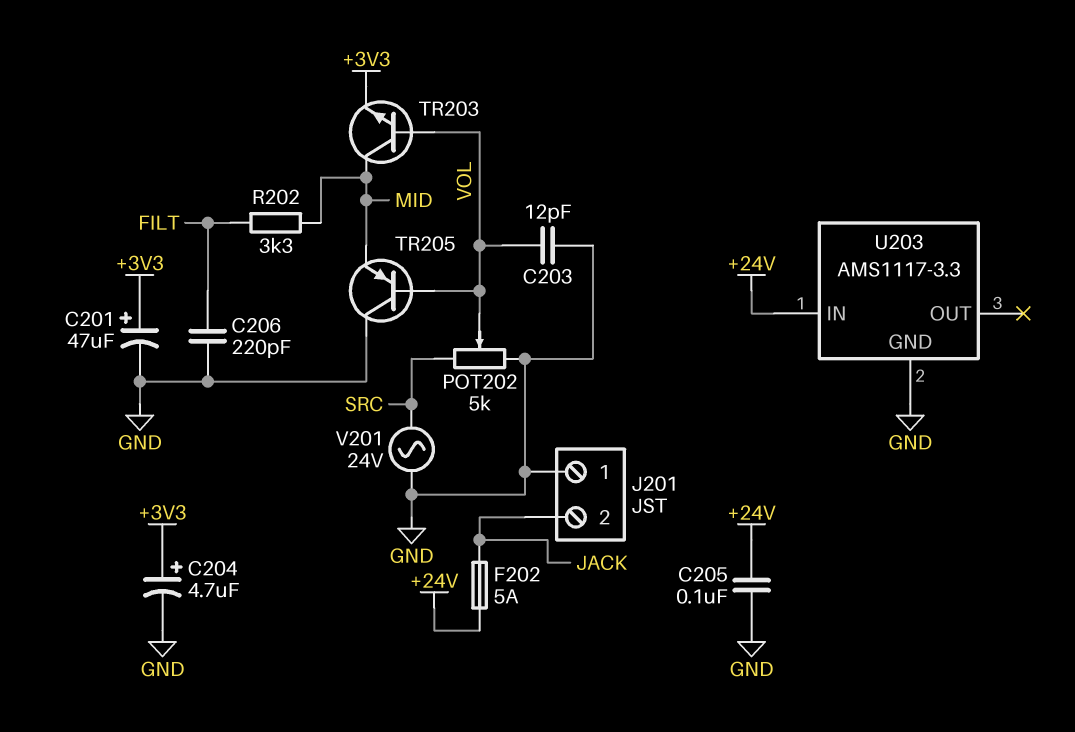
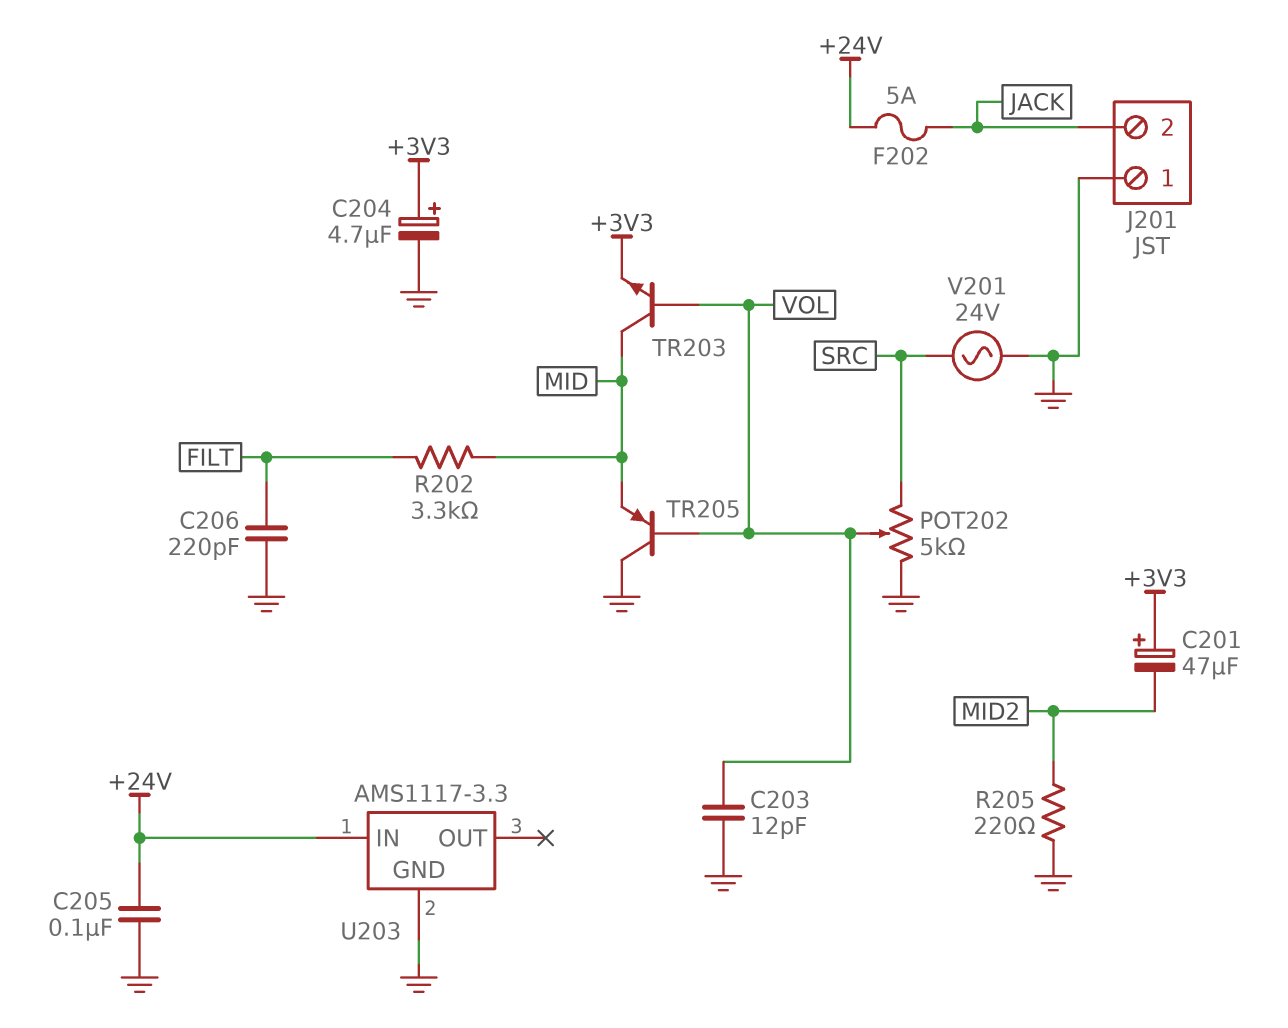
C201: 47uF (plus +3V3, minus GND) -> 47uF (plus +3V3, minus MID2)
R205: none -> 220 (GND, MID2)

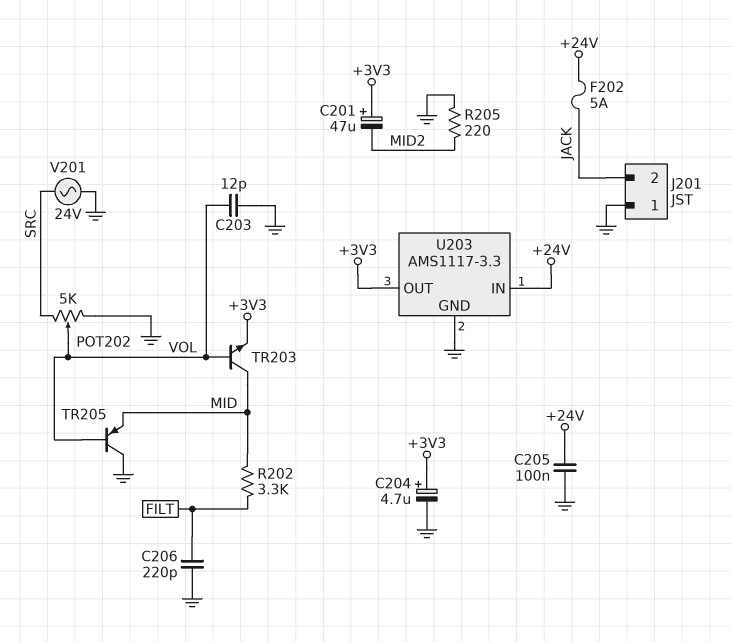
U203 pin OUT: none -> +3V3

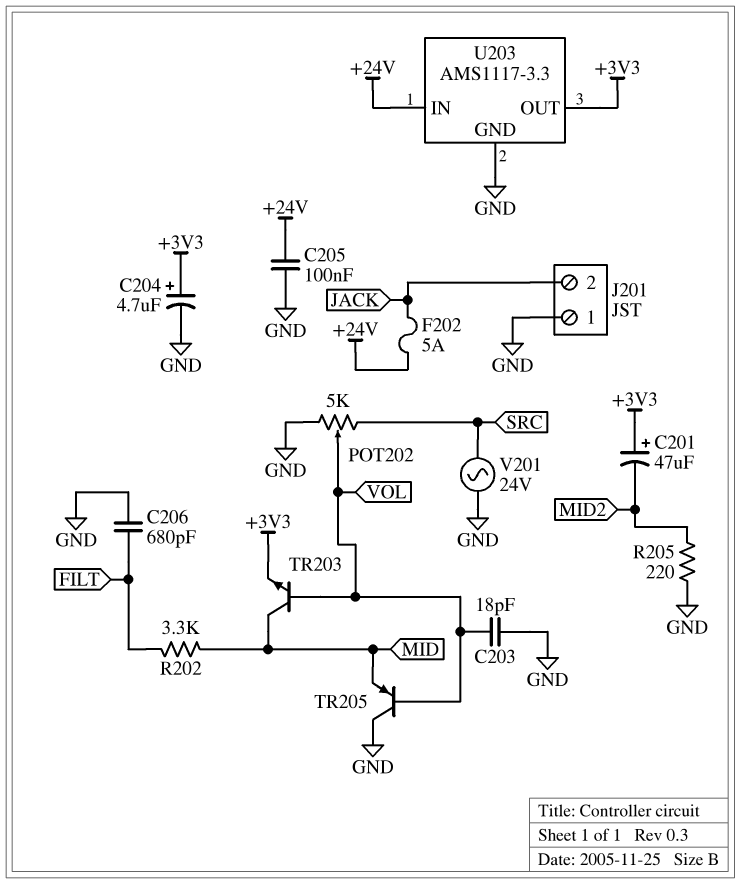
C203: 12pF (GND, VOL) -> 18pF (GND, VOL)
C206: 220pF (FILT, GND) -> 680pF (FILT, GND)

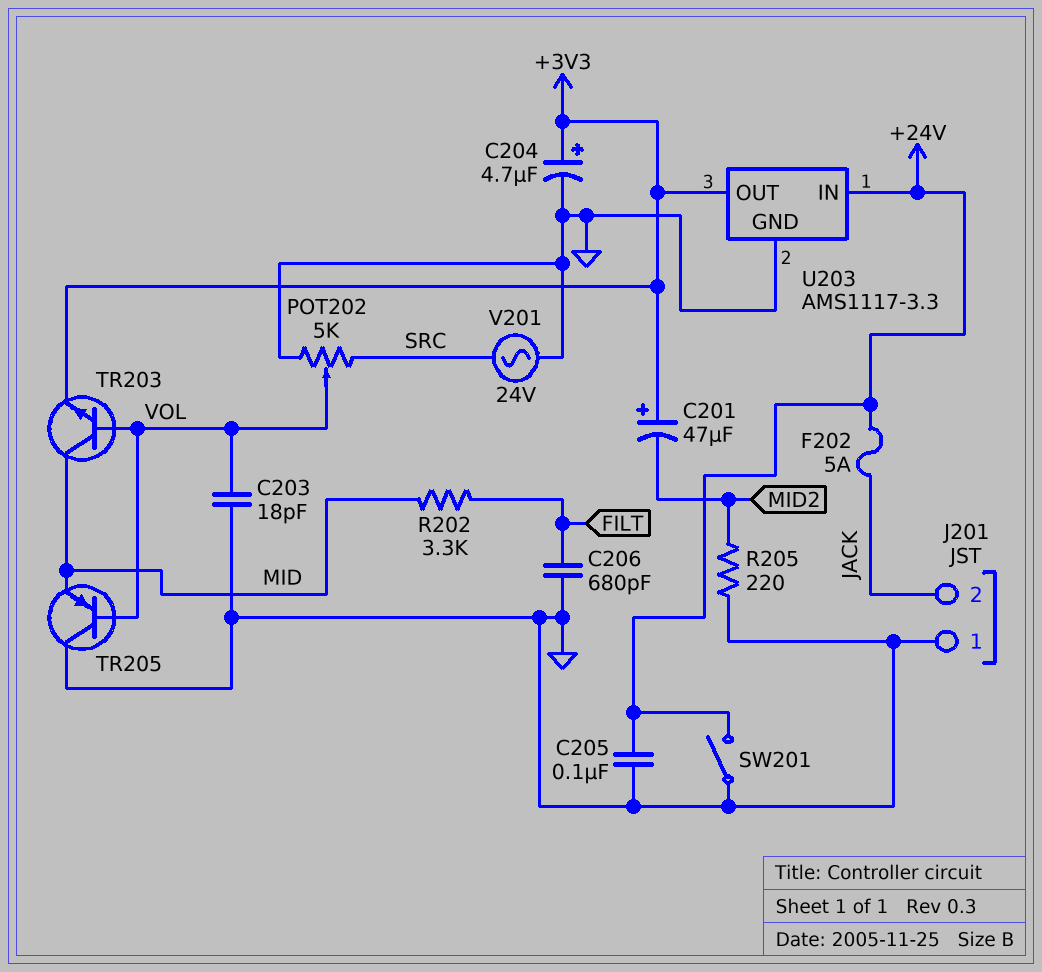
SW201: none -> switch (+24V, GND)

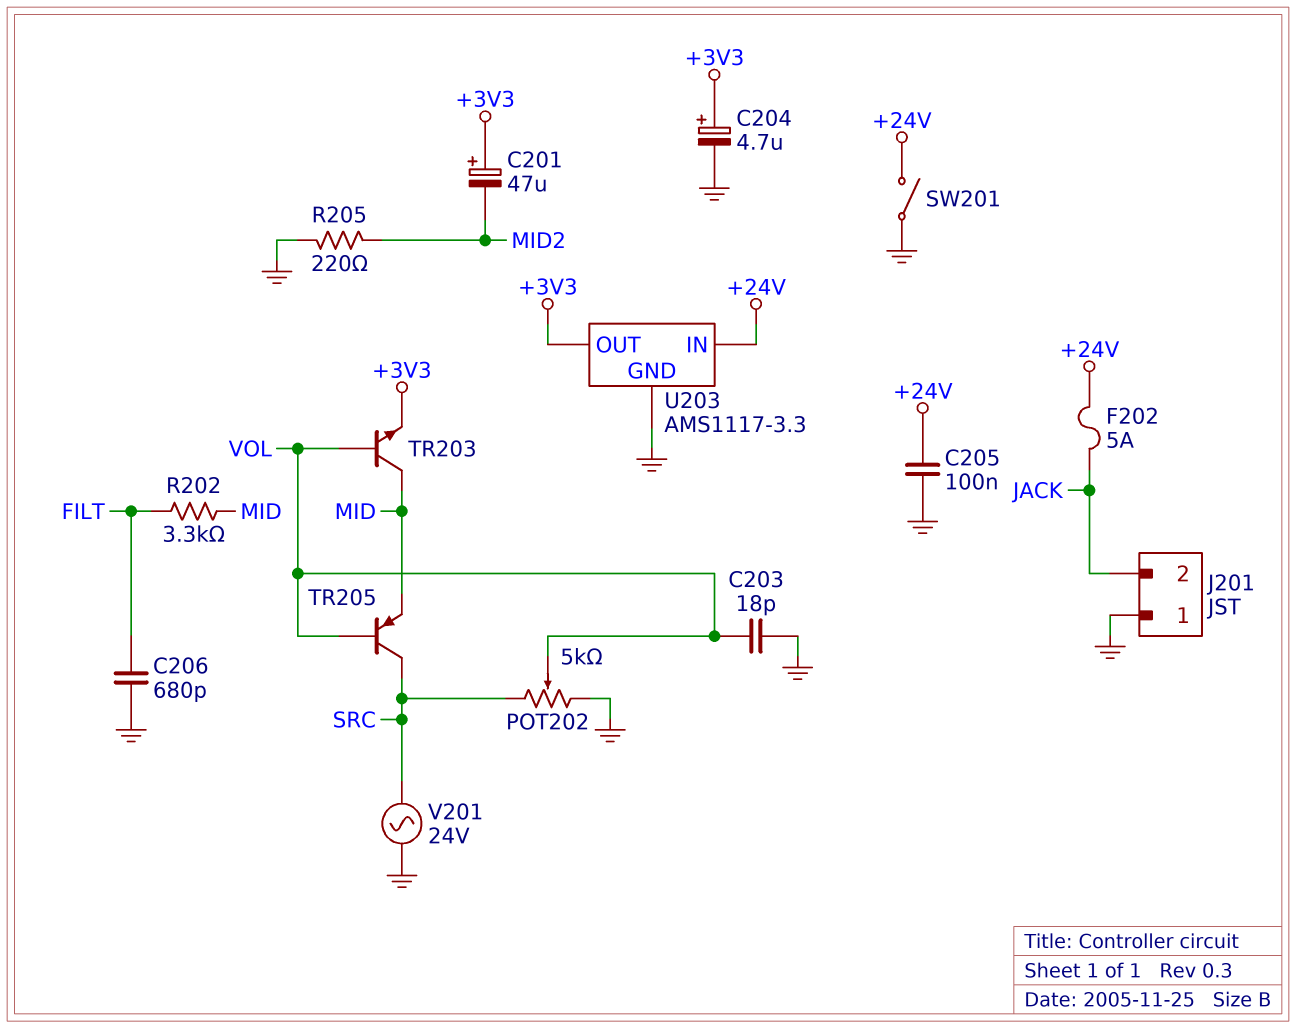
TR205: PNP (B VOL, C GND, E MID) -> PNP (B VOL, C SRC, E MID)

